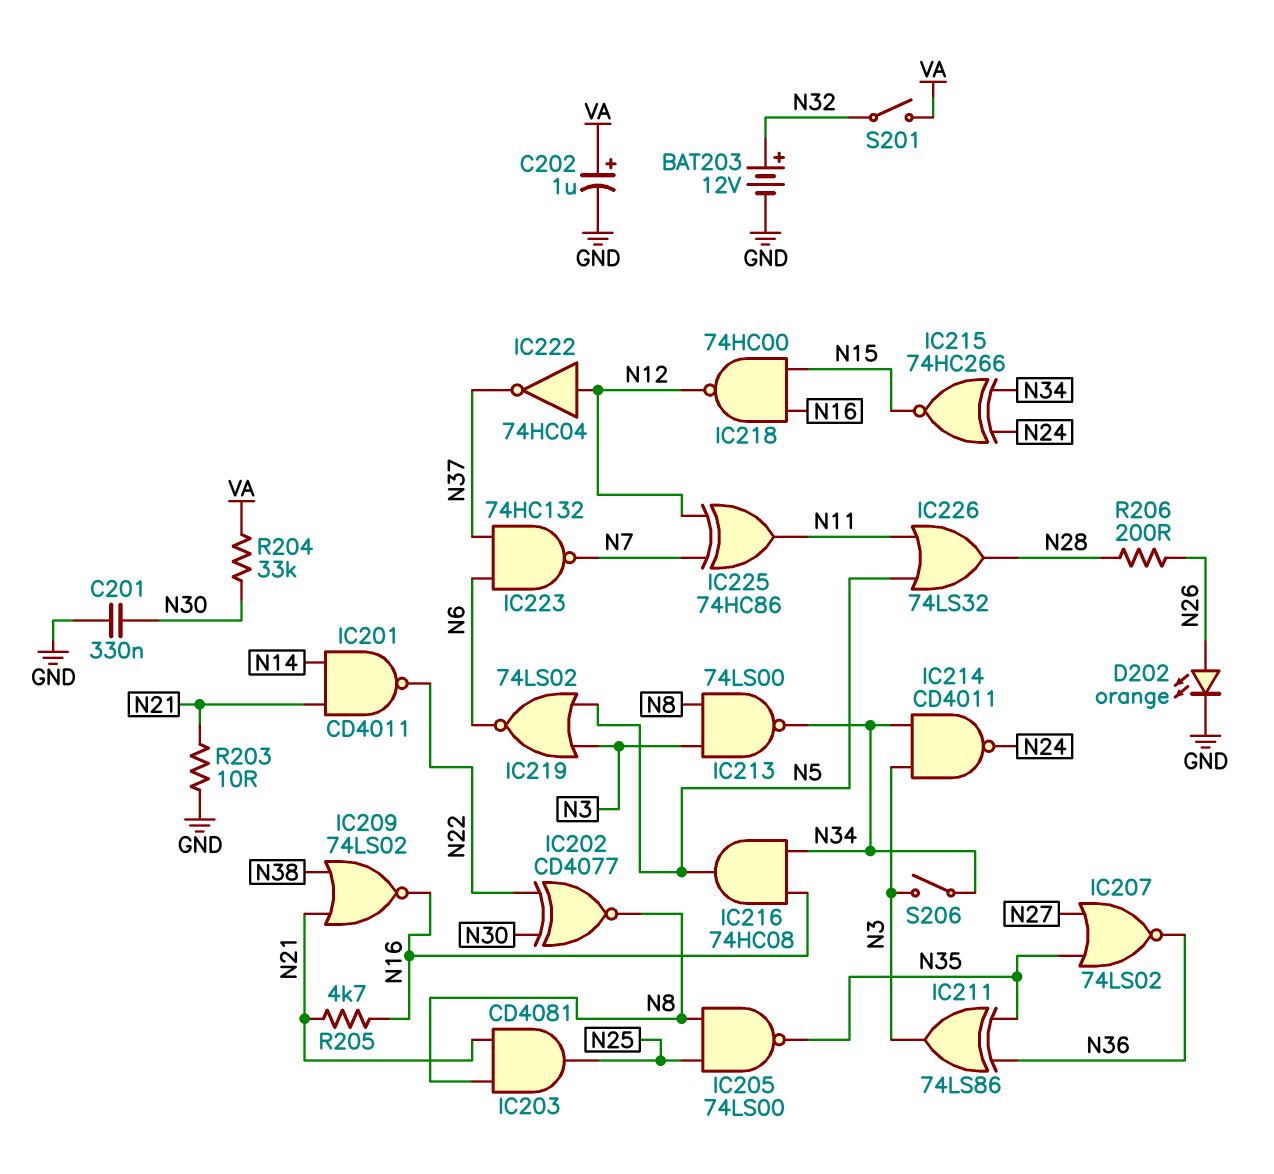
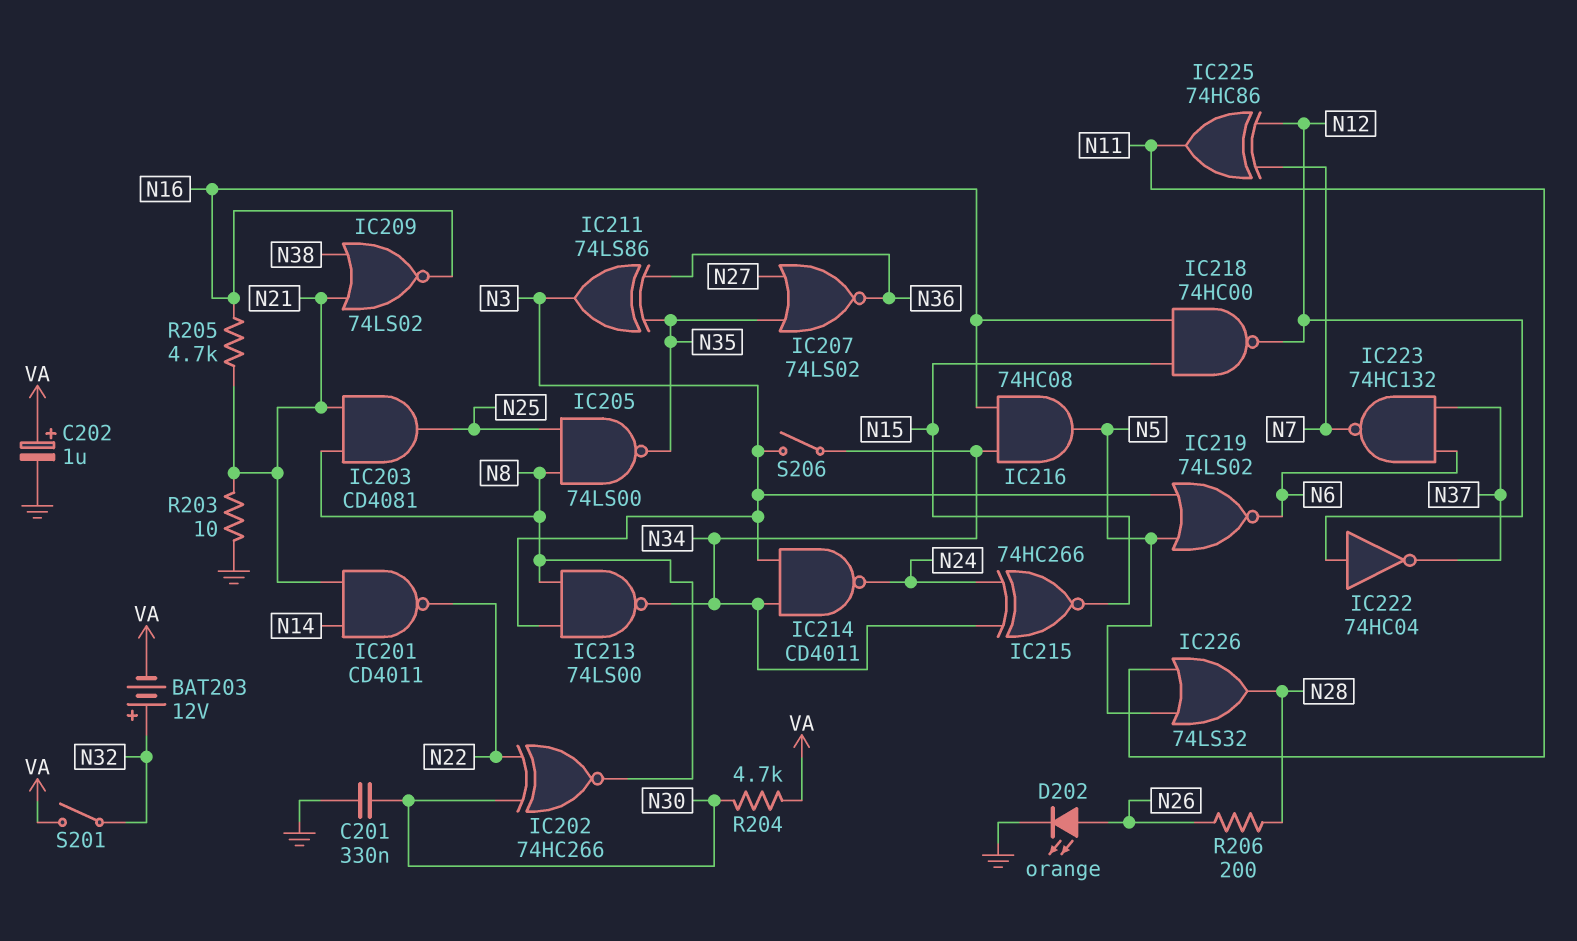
BAT203: 12V (plus N32, minus GND) -> 12V (plus N32, minus VA)
IC202: XNOR CD4077 (in N22, in N30, out N8) -> XNOR 74HC266 (in N22, in N30, out N8)
R204: 33k (N30, VA) -> 4.7k (N30, VA)

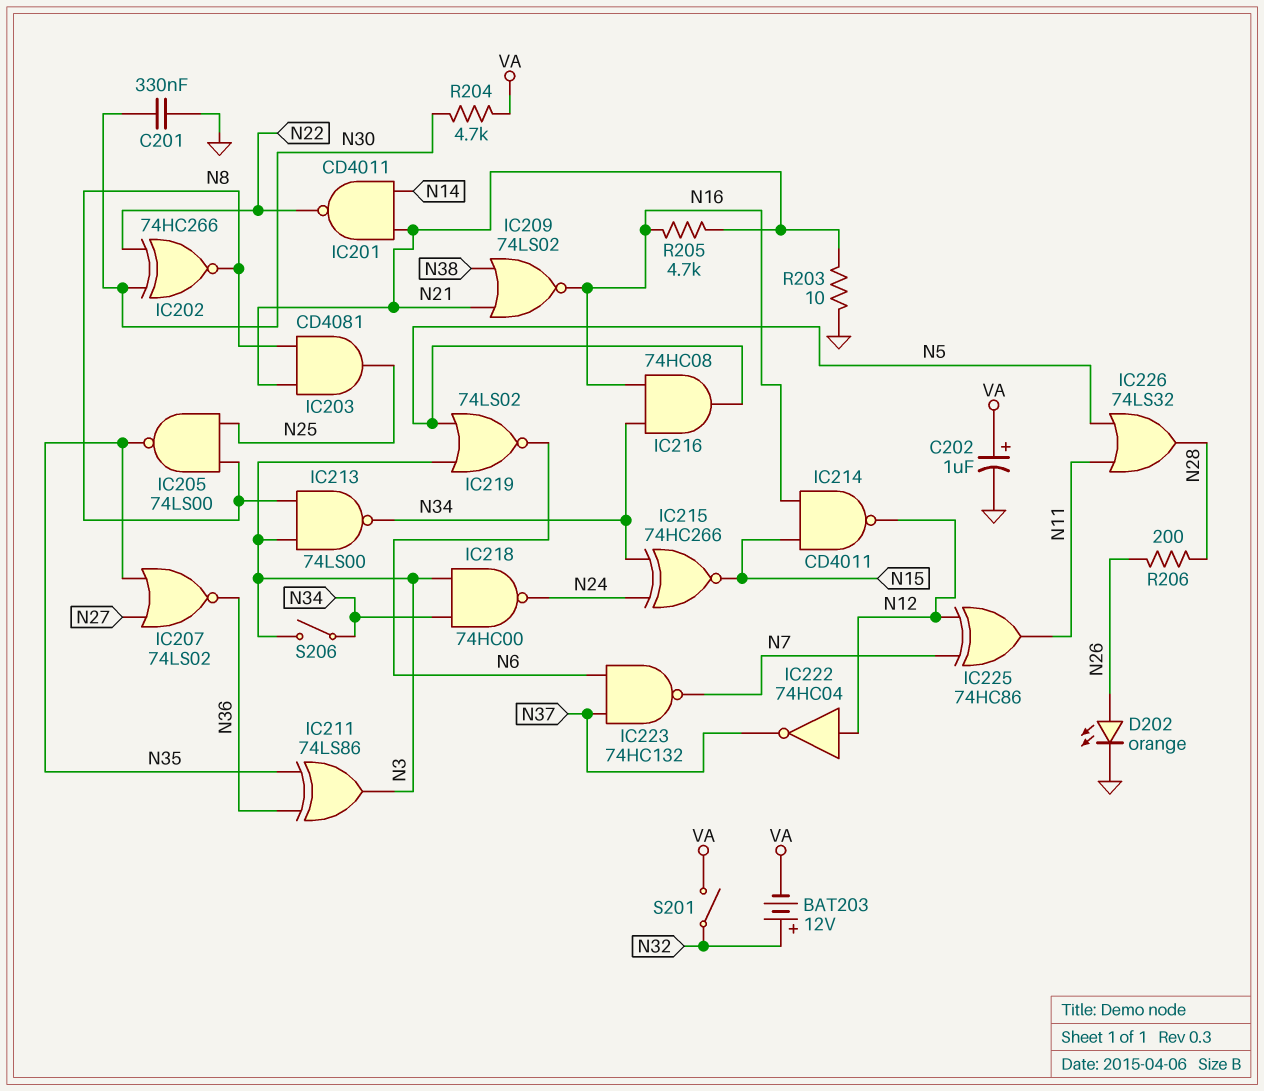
IC214: NAND CD4011 (in N3, in N34, out N24) -> NAND CD4011 (in N15, in N16, out N12)
IC218: NAND 74HC00 (in N15, in N16, out N12) -> NAND 74HC00 (in N3, in N34, out N24)

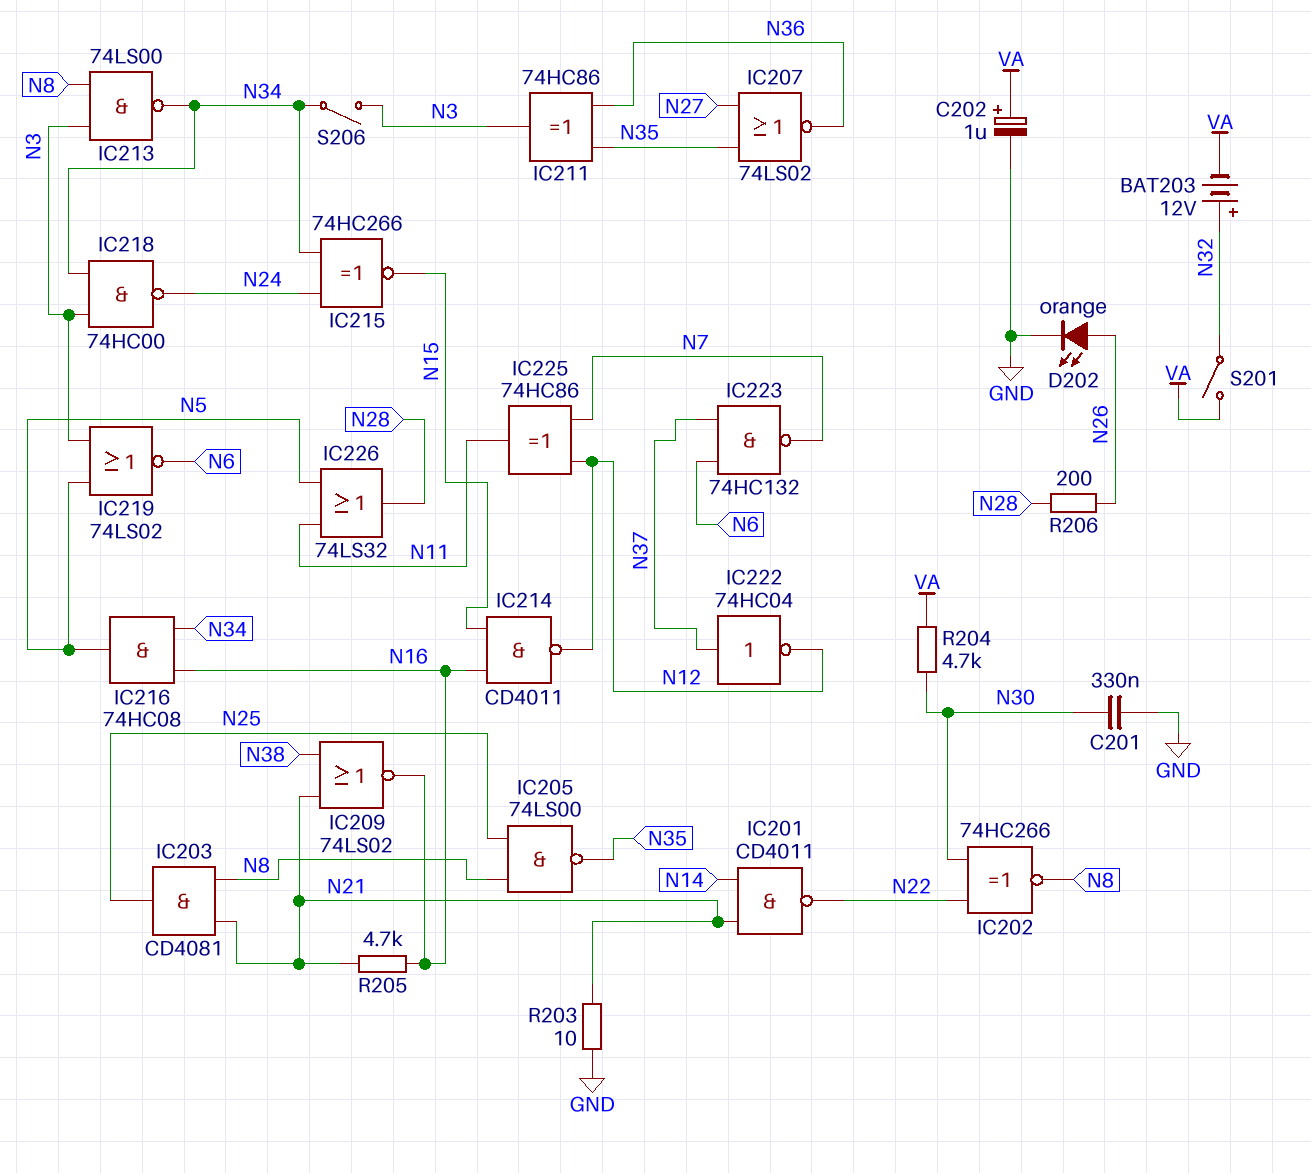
IC211: XOR 74LS86 (in N35, in N36, out N3) -> XOR 74HC86 (in N35, in N36, out N3)
IC222: NOT 74HC04 (in N12, out N37) -> NOT 74HC04 (in N37, out N12)

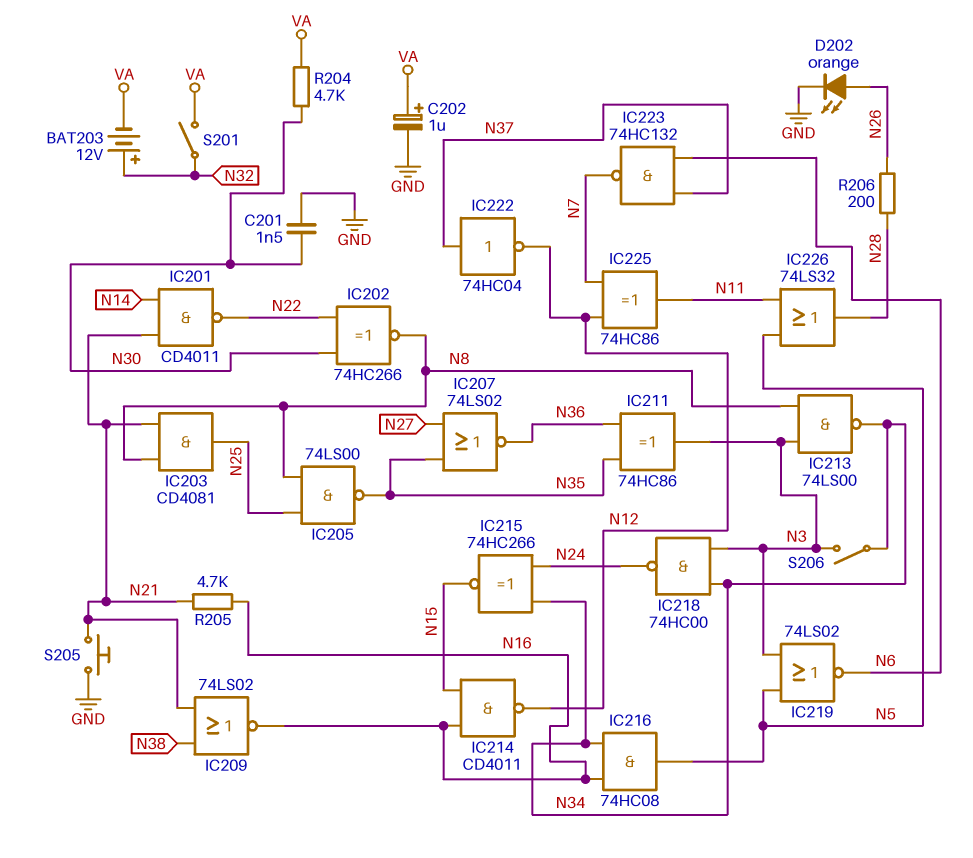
C201: 330nF (GND, N30) -> 1.5nF (GND, N30)
R203: 10 (GND, N21) -> none
S205: none -> button (GND, N21)

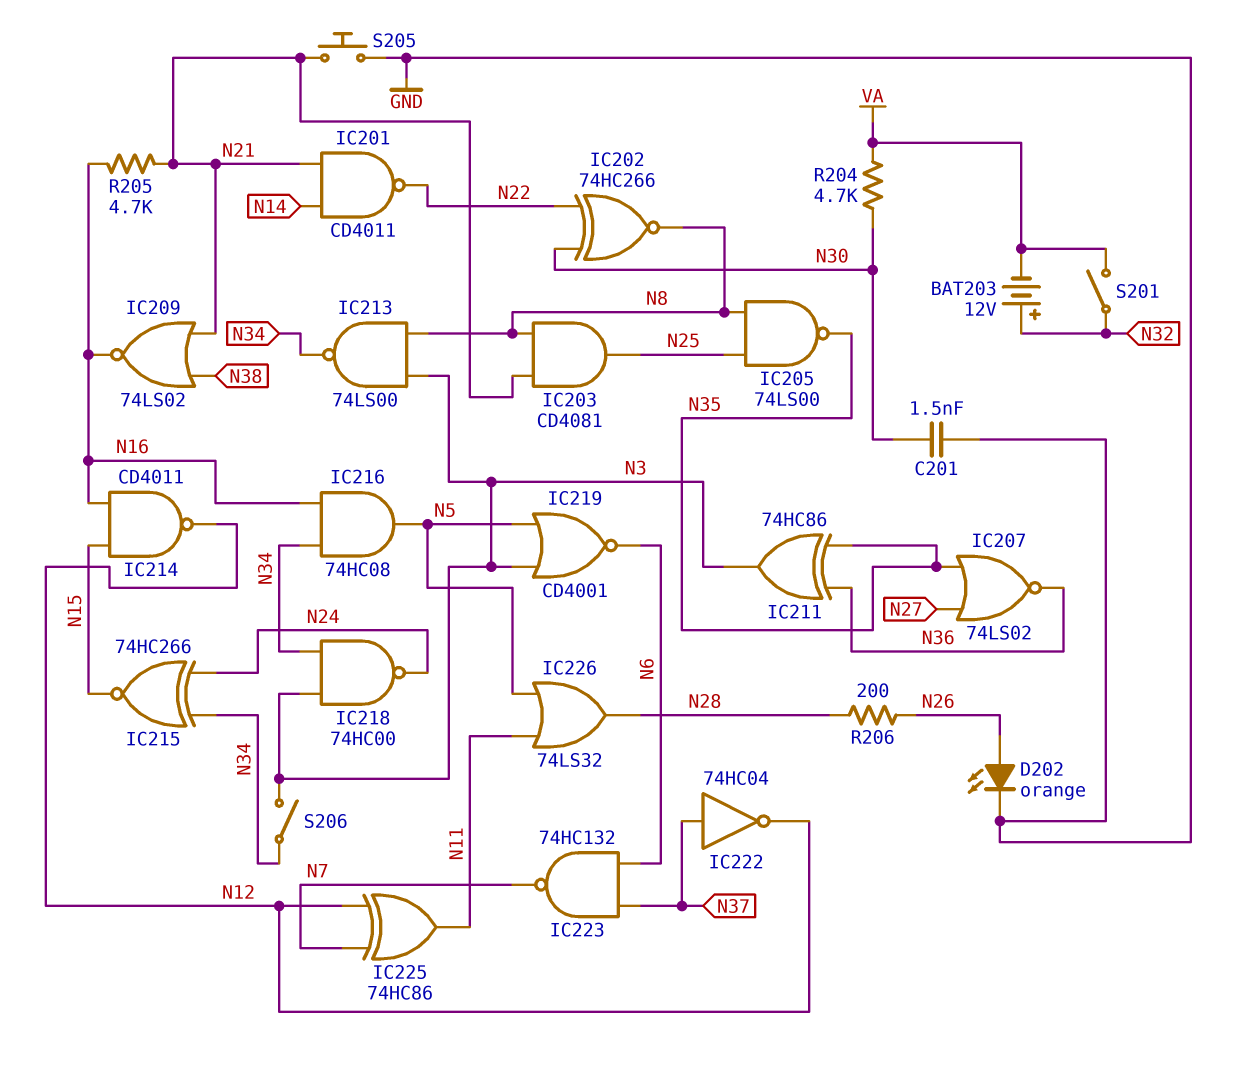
C202: 1uF (plus VA, minus GND) -> none
IC219: NOR 74LS02 (in N3, in N5, out N6) -> NOR CD4001 (in N3, in N5, out N6)

